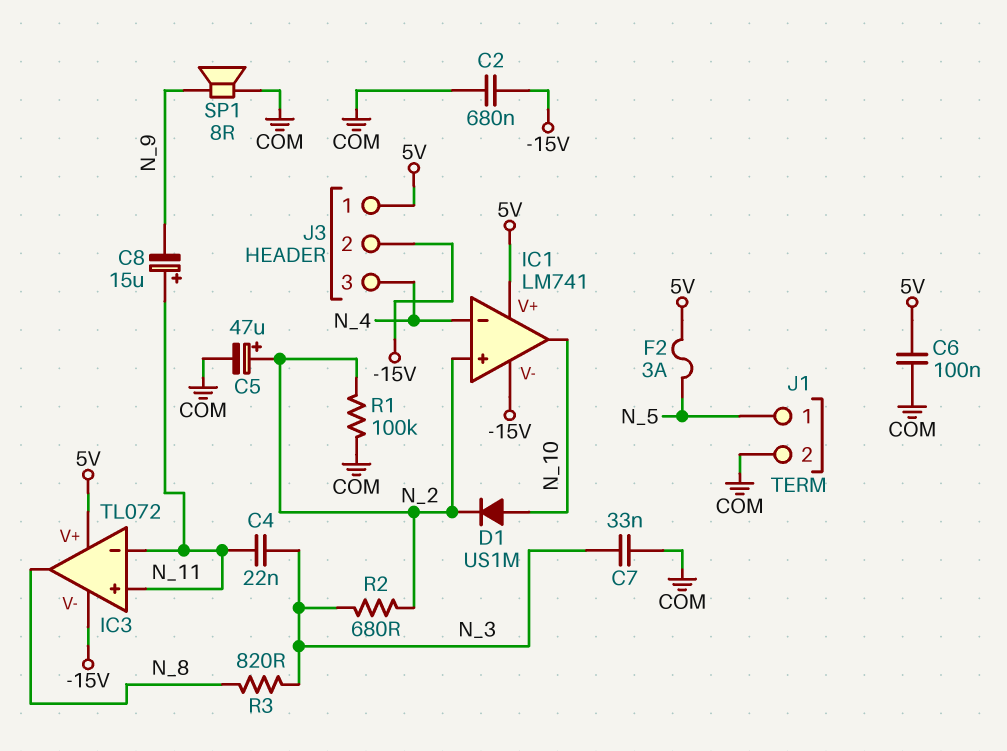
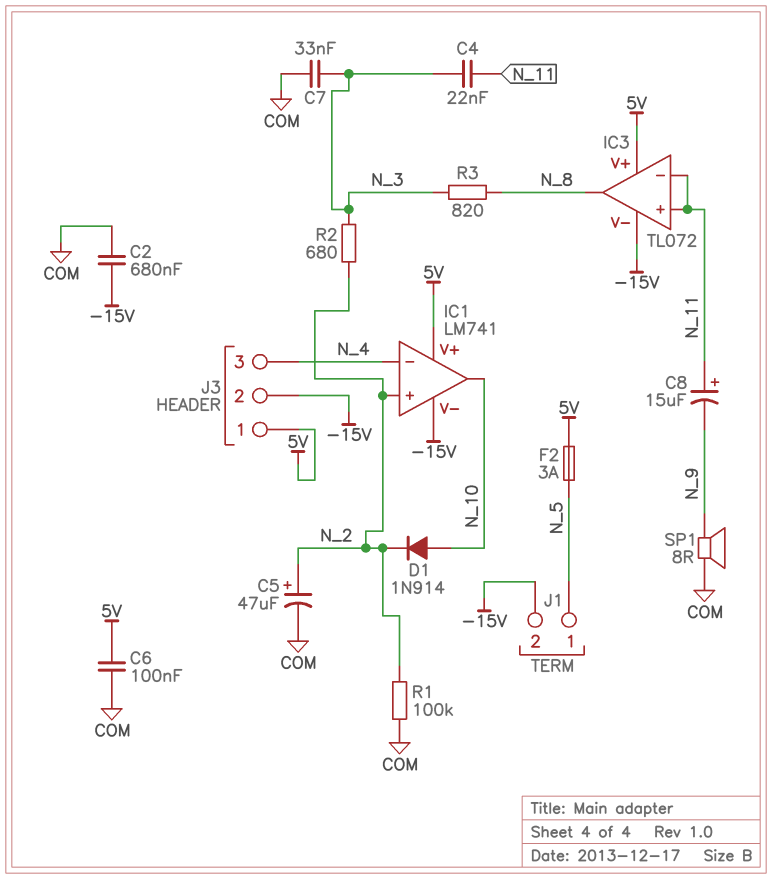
D1: diode US1M (A N_10, K N_2) -> diode 1N914 (A N_10, K N_2)
J1 pin 2: COM -> -15V

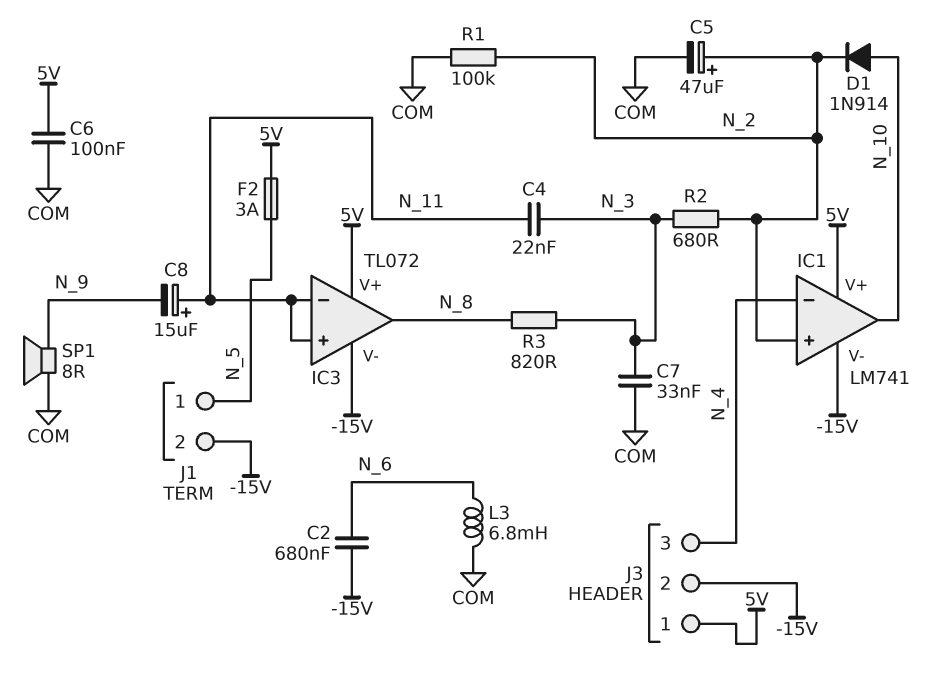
C2: 680nF (-15V, COM) -> 680nF (-15V, N_6)
L3: none -> 6.8mH (COM, N_6)

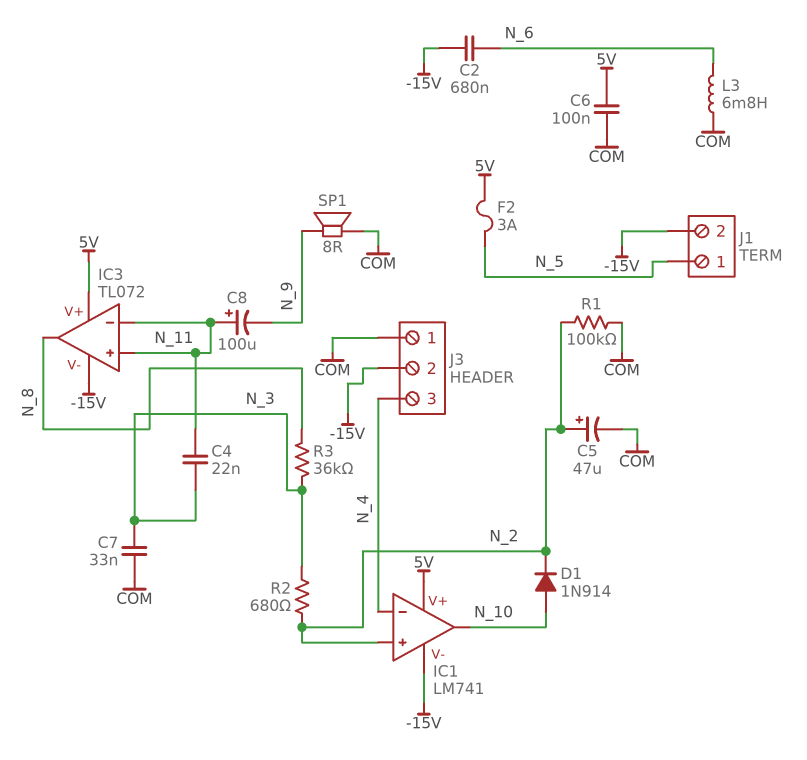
C8: 15uF (plus N_11, minus N_9) -> 100uF (plus N_11, minus N_9)
J3 pin 1: 5V -> COM
R3: 820 (N_3, N_8) -> 36k (N_3, N_8)

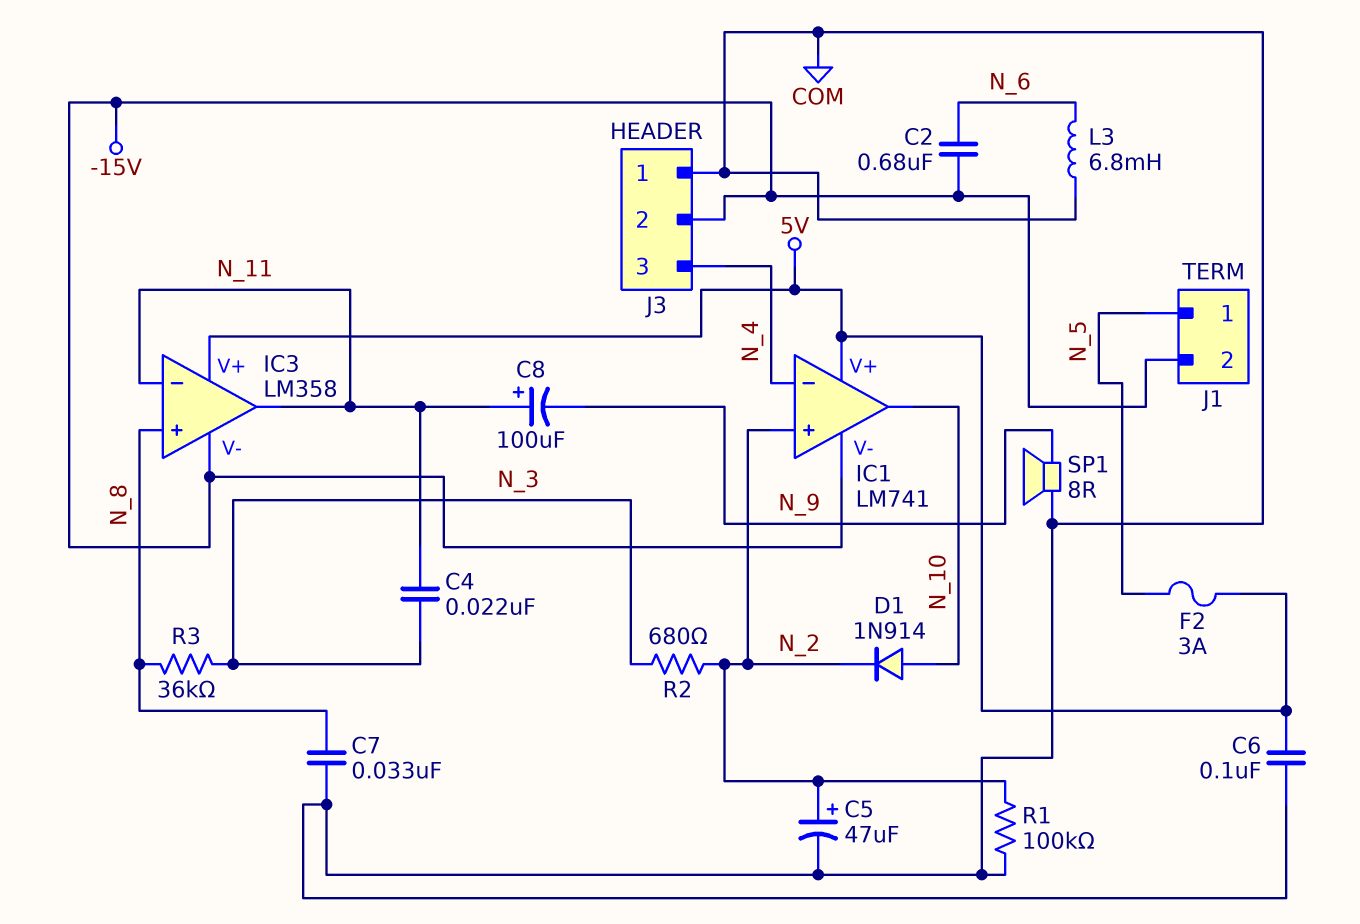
C7: 33nF (COM, N_3) -> 33nF (COM, N_8)
IC3: TL072 -> LM358
IC3 pin in+: N_11 -> N_8
IC3 pin out: N_8 -> N_11

